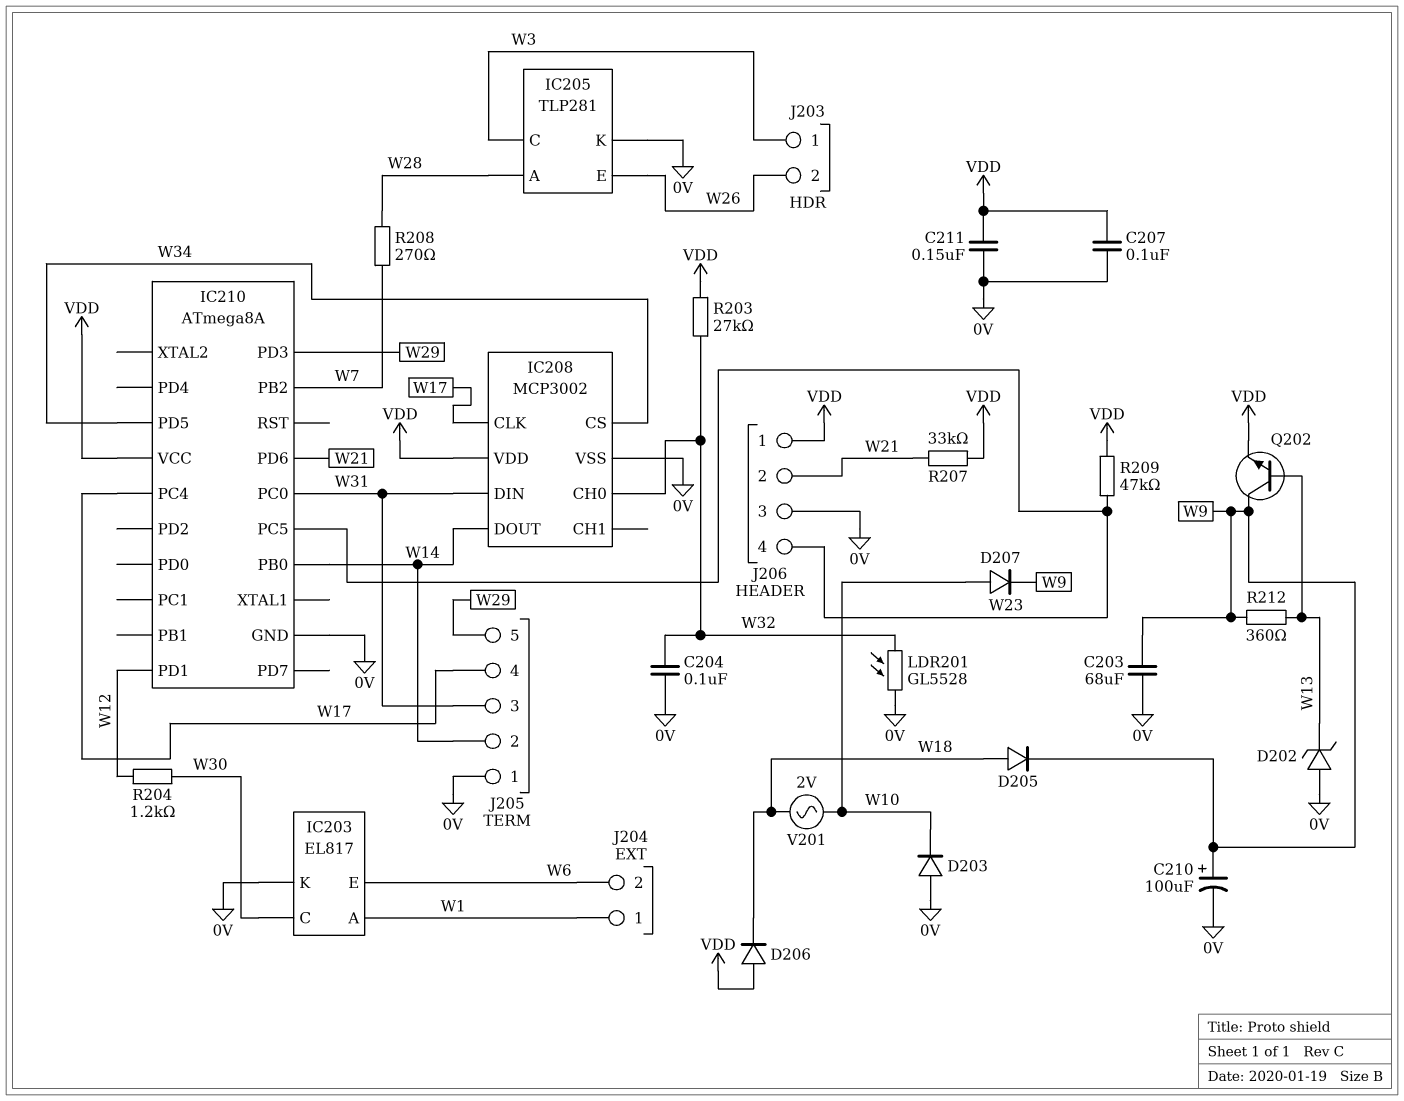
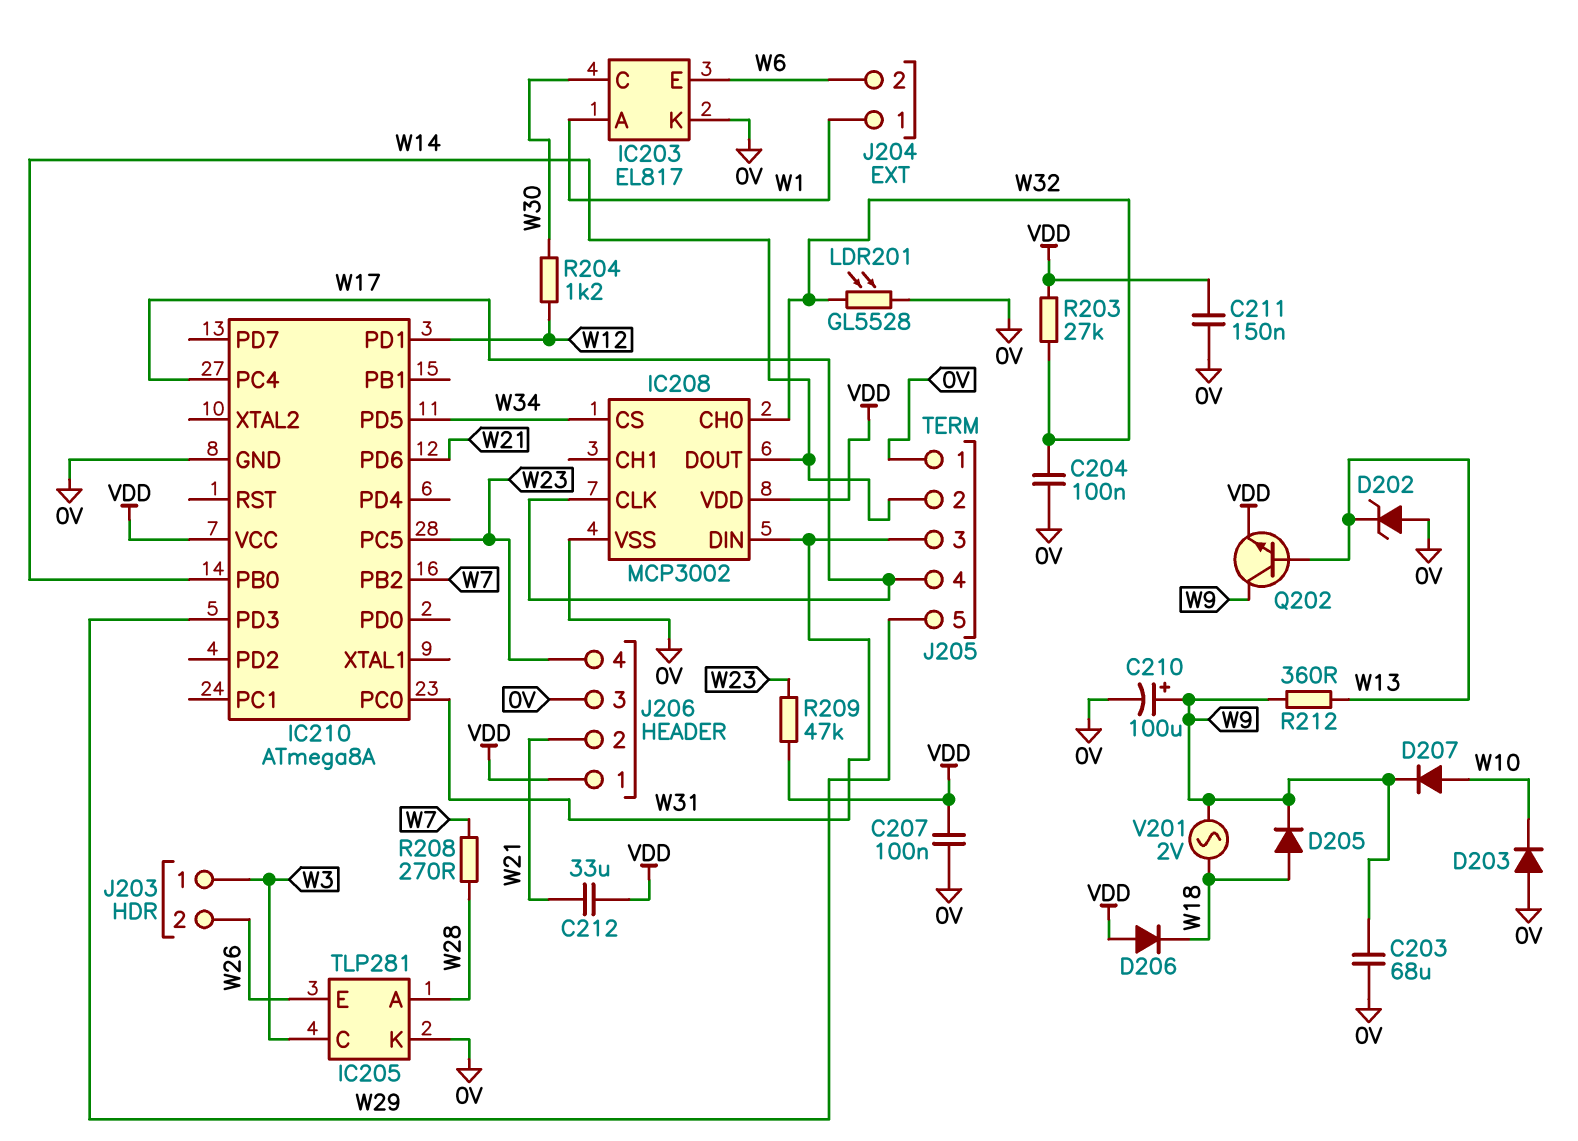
C212: none -> 33uF (VDD, W21)
R207: 33k (VDD, W21) -> none
V201: AC 2V (W10, W18) -> AC 2V (W9, W18)

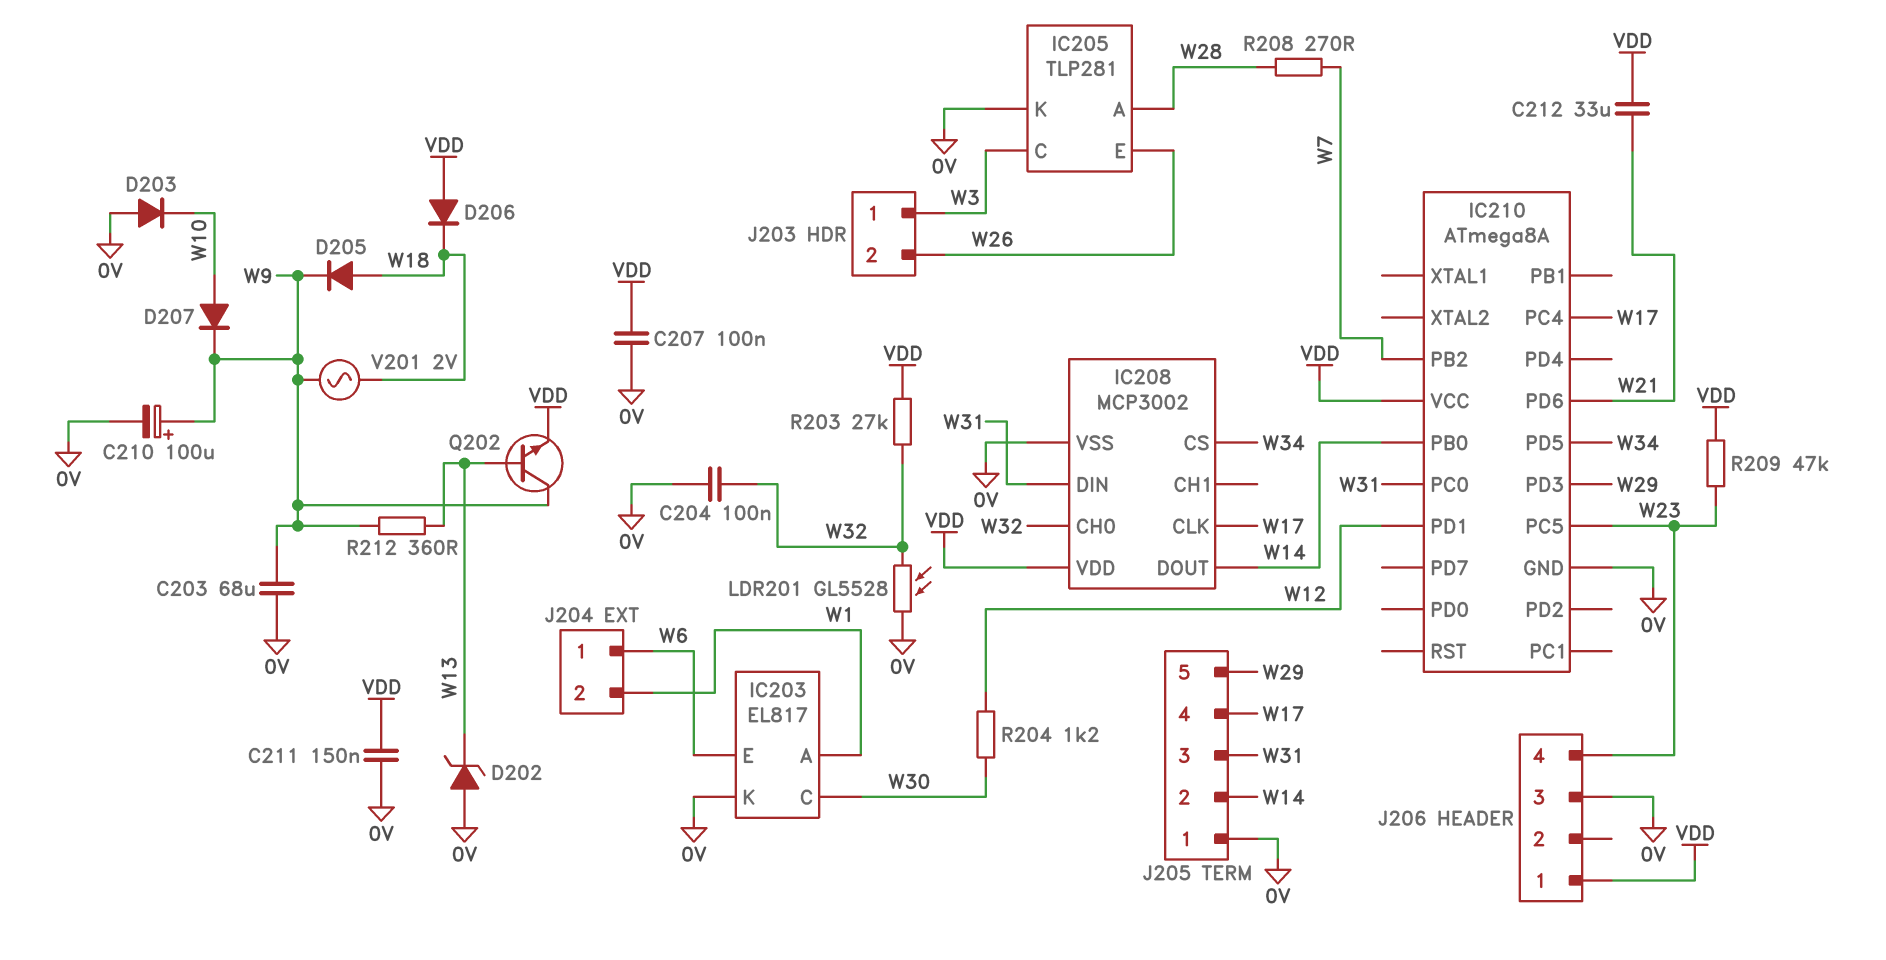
J204 pin 1: W1 -> W6
J204 pin 2: W6 -> W1
J206 pin 2: W21 -> none

